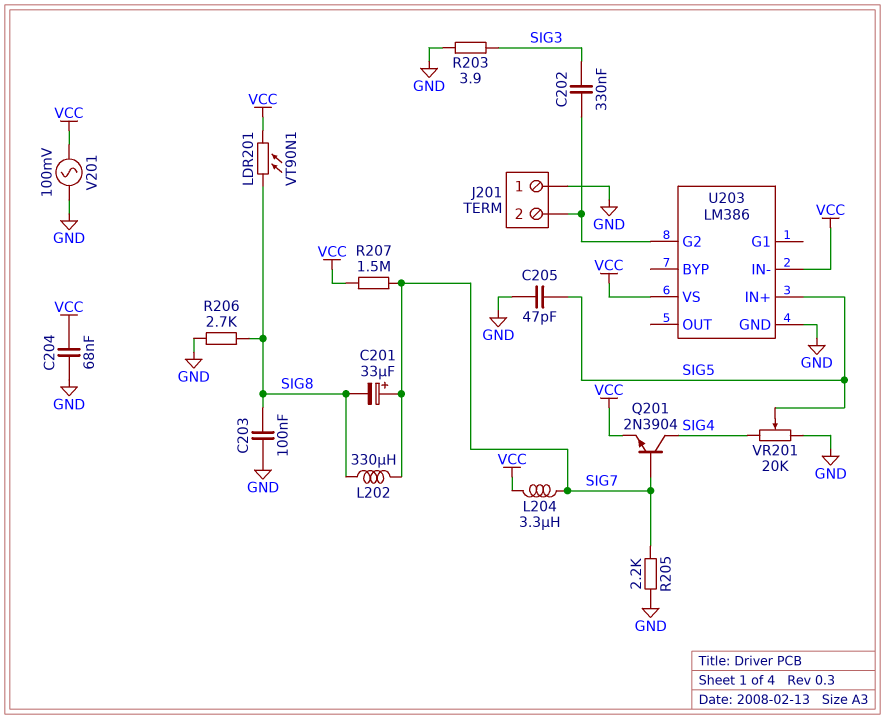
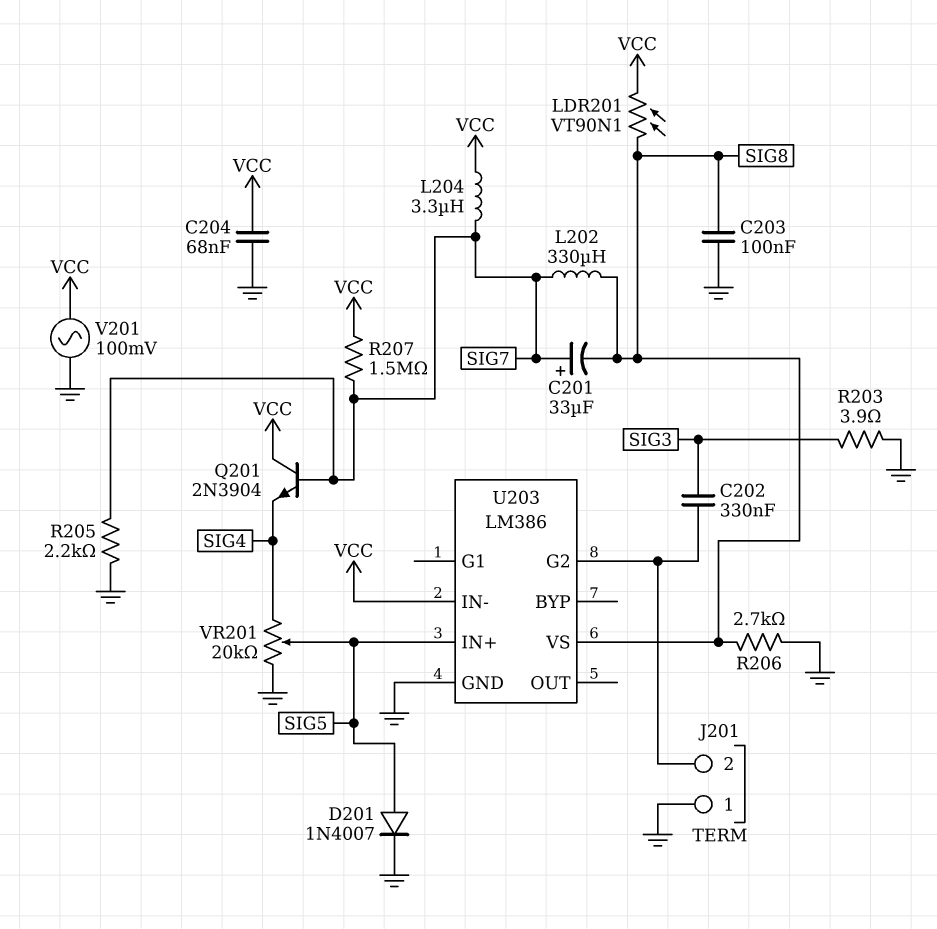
C205: 47pF (GND, SIG5) -> none
D201: none -> diode 1N4007 (A SIG5, K GND)
Q201: NPN 2N3904 (B SIG7, C SIG4, E VCC) -> NPN 2N3904 (B SIG7, C VCC, E SIG4)
U203 pin VS: VCC -> SIG8

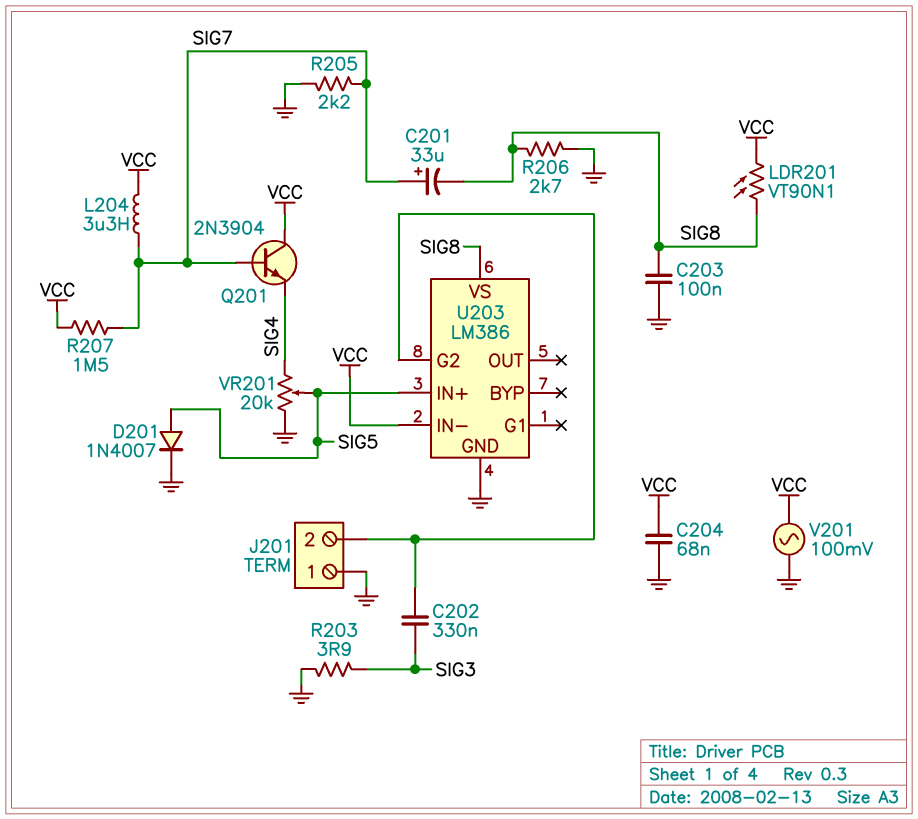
L202: 330uH (SIG7, SIG8) -> none

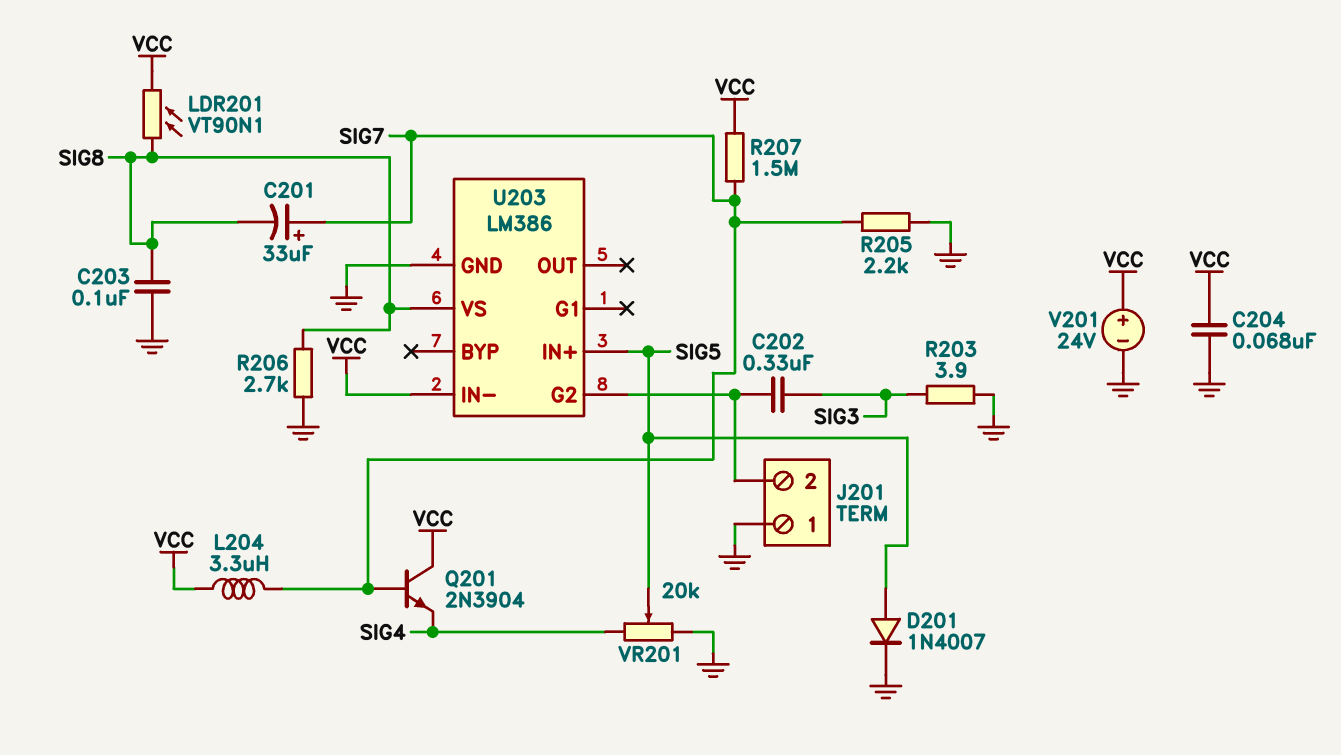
V201: AC 100mV (GND, VCC) -> 24V (plus VCC, minus GND)

